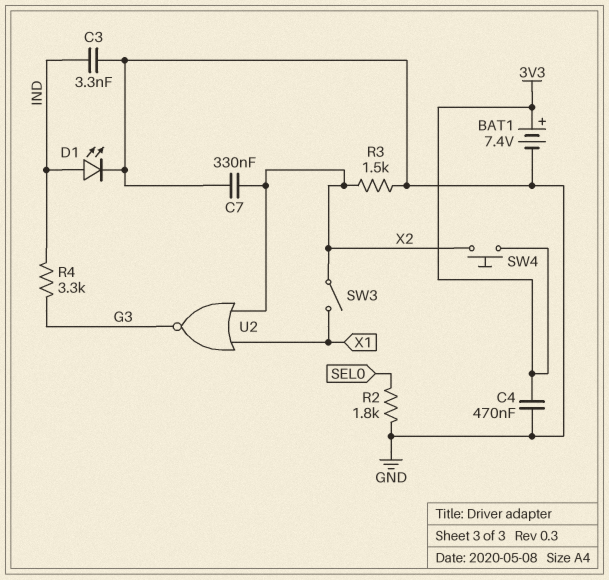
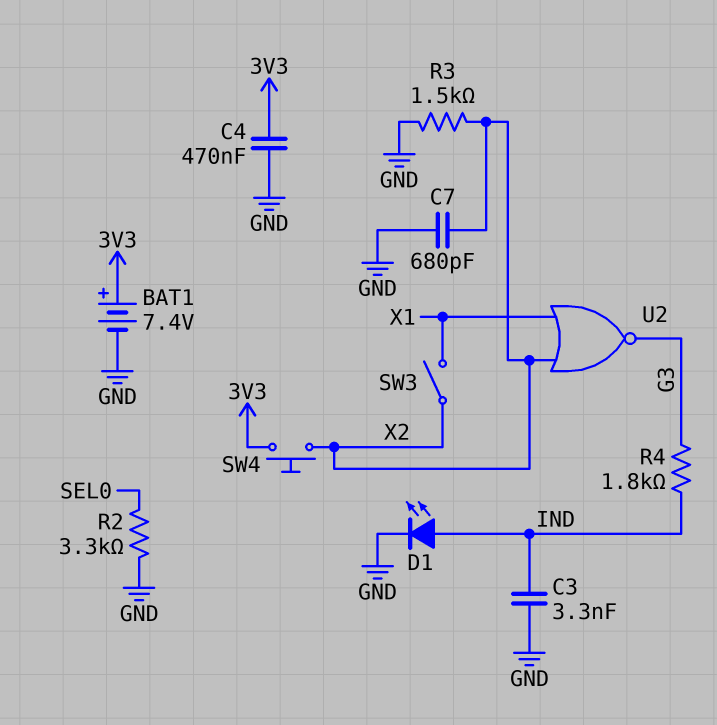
C7: 330nF (GND, X2) -> 680pF (GND, X2)
R2: 1.8k (GND, SEL0) -> 3.3k (GND, SEL0)
R4: 3.3k (G3, IND) -> 1.8k (G3, IND)

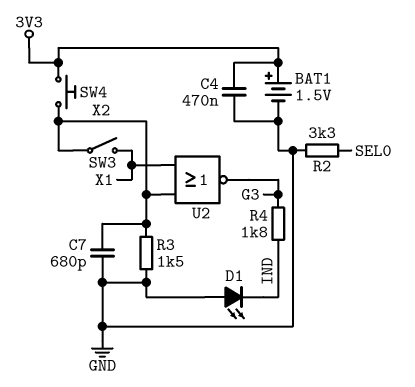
BAT1: 7.4V (plus 3V3, minus GND) -> 1.5V (plus 3V3, minus GND)
C3: 3.3nF (GND, IND) -> none
D1: LED (A IND, K GND) -> LED (A GND, K IND)

